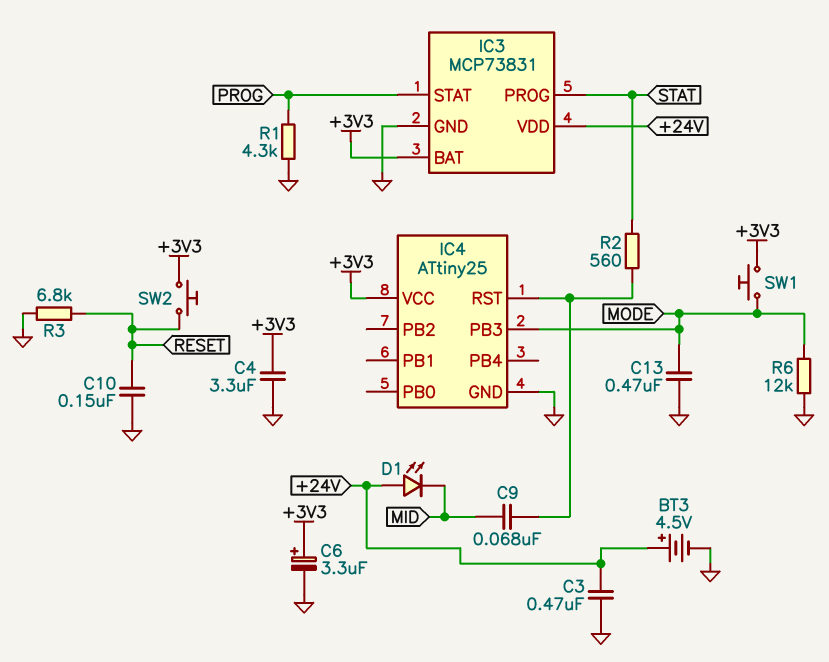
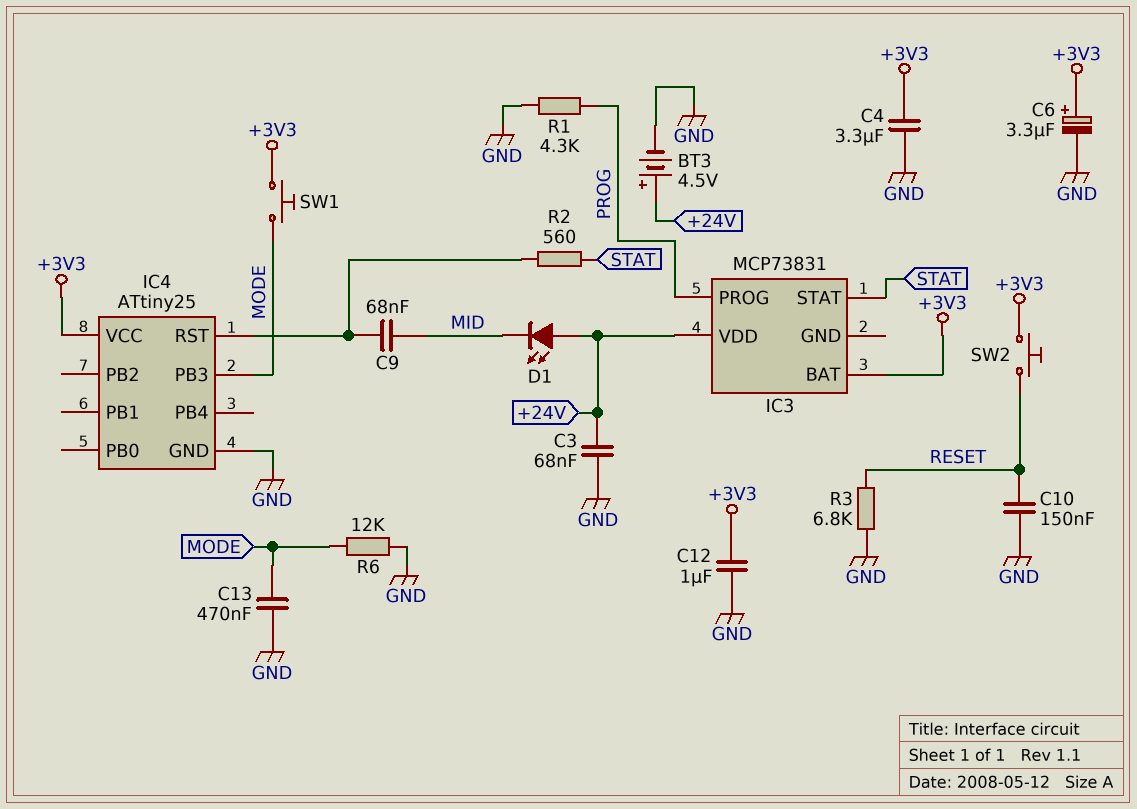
C3: 470nF (+24V, GND) -> 68nF (+24V, GND)
C12: none -> 1uF (+3V3, GND)
IC3 pin GND: GND -> none
IC3 pin PROG: STAT -> PROG
IC3 pin STAT: PROG -> STAT

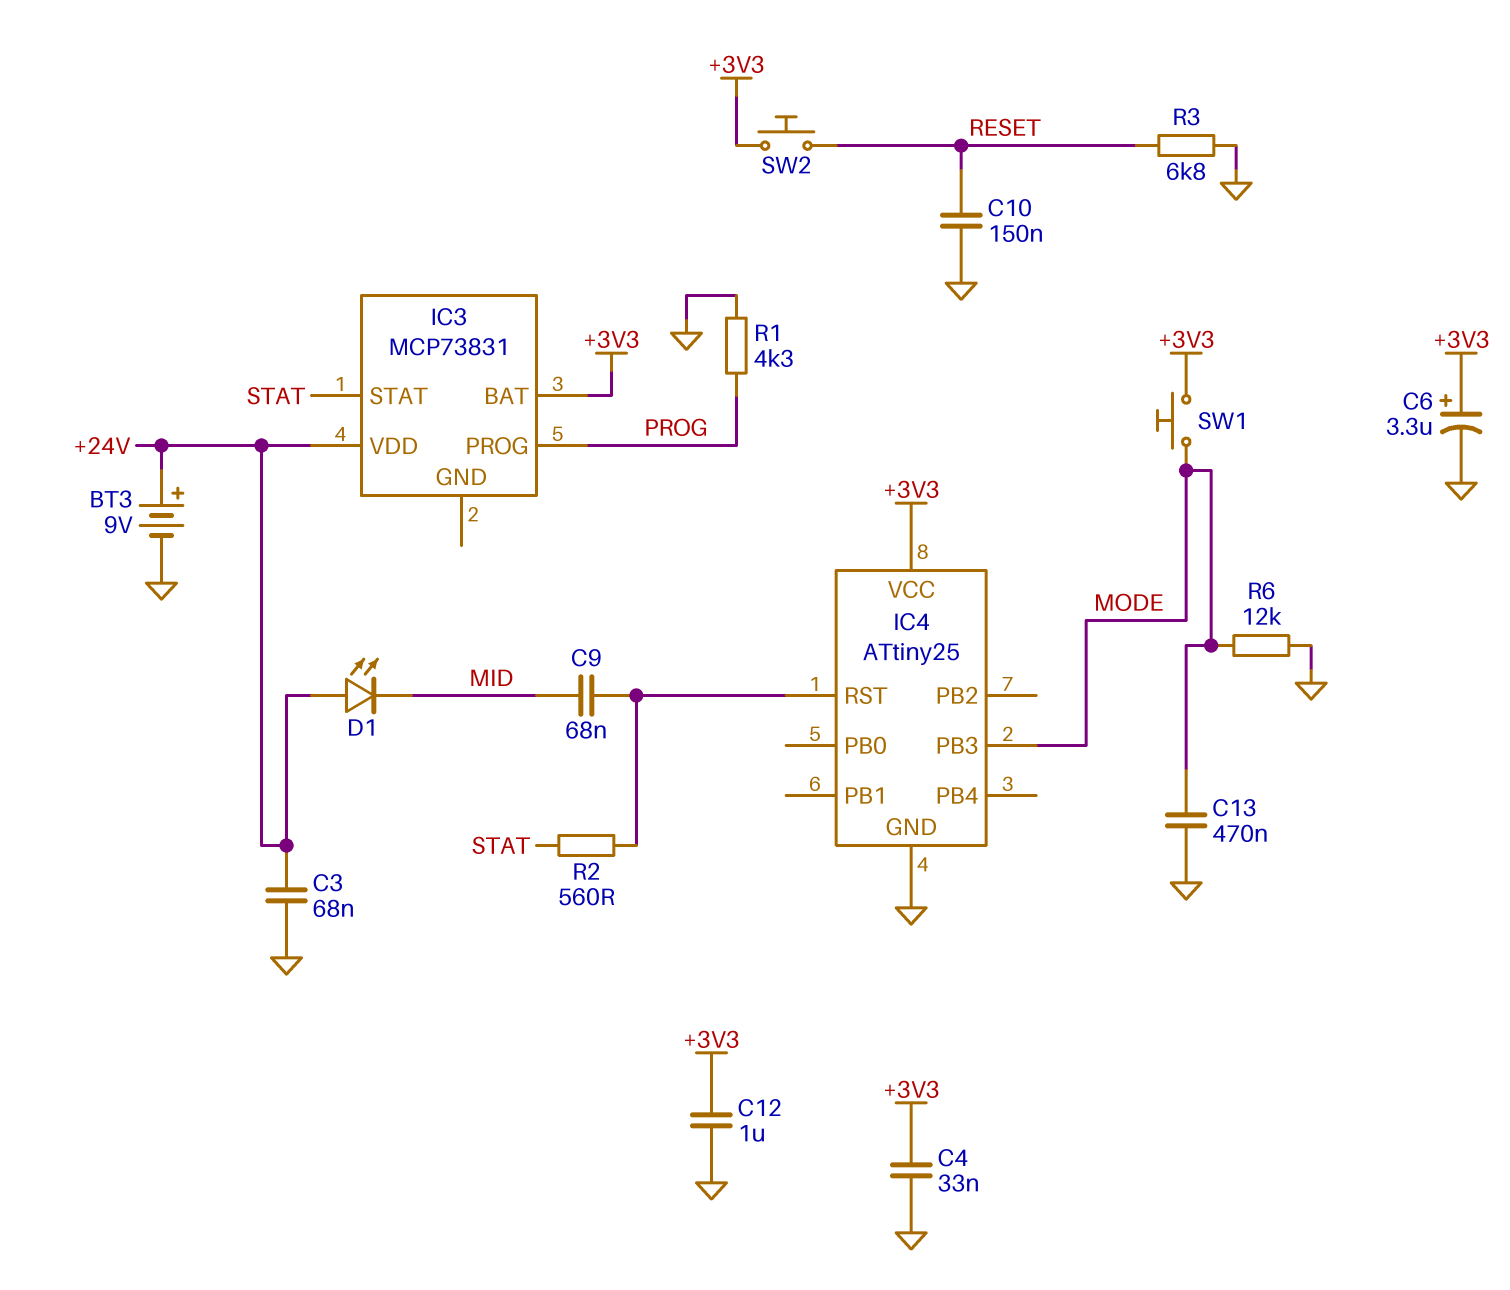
BT3: 4.5V (plus +24V, minus GND) -> 9V (plus +24V, minus GND)
C4: 3.3uF (+3V3, GND) -> 33nF (+3V3, GND)

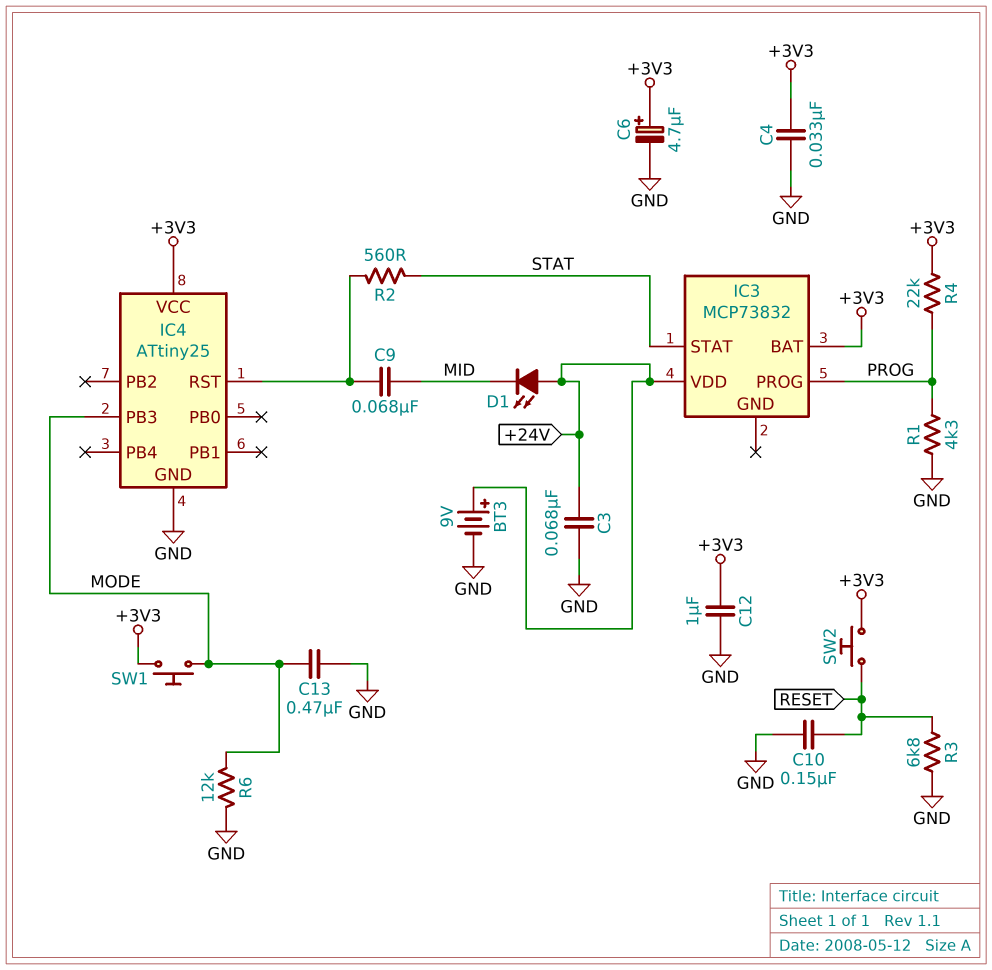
C6: 3.3uF (plus +3V3, minus GND) -> 4.7uF (plus +3V3, minus GND)
IC3: MCP73831 -> MCP73832
R4: none -> 22k (+3V3, PROG)

